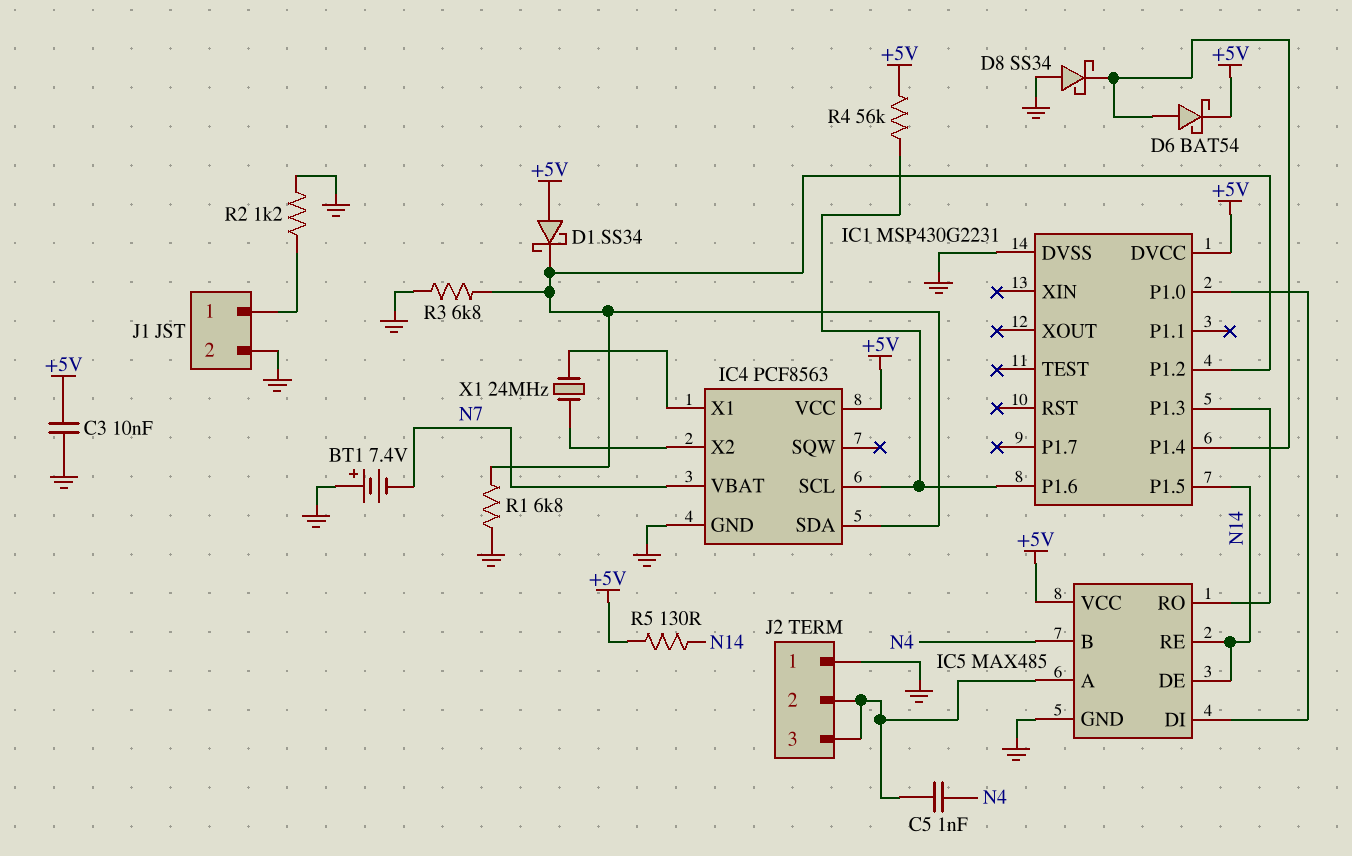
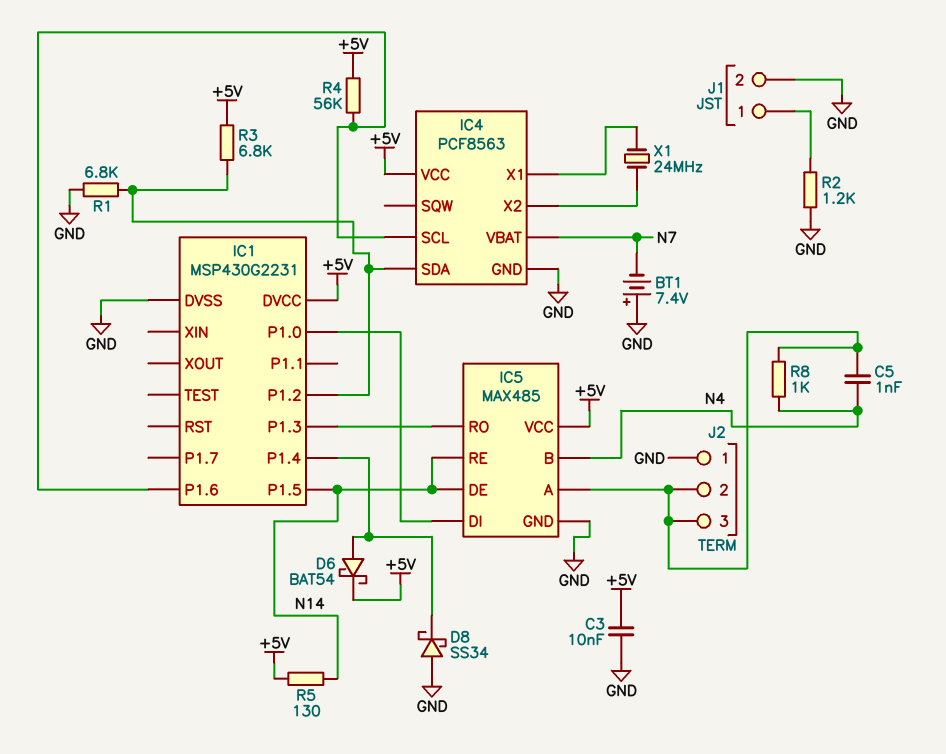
D1: schottky SS34 (A +5V, K IC1/P1.2) -> none
R3: 6.8k (GND, IC1/P1.2) -> 6.8k (+5V, IC1/P1.2)
R8: none -> 1k (IC5/A, N4)

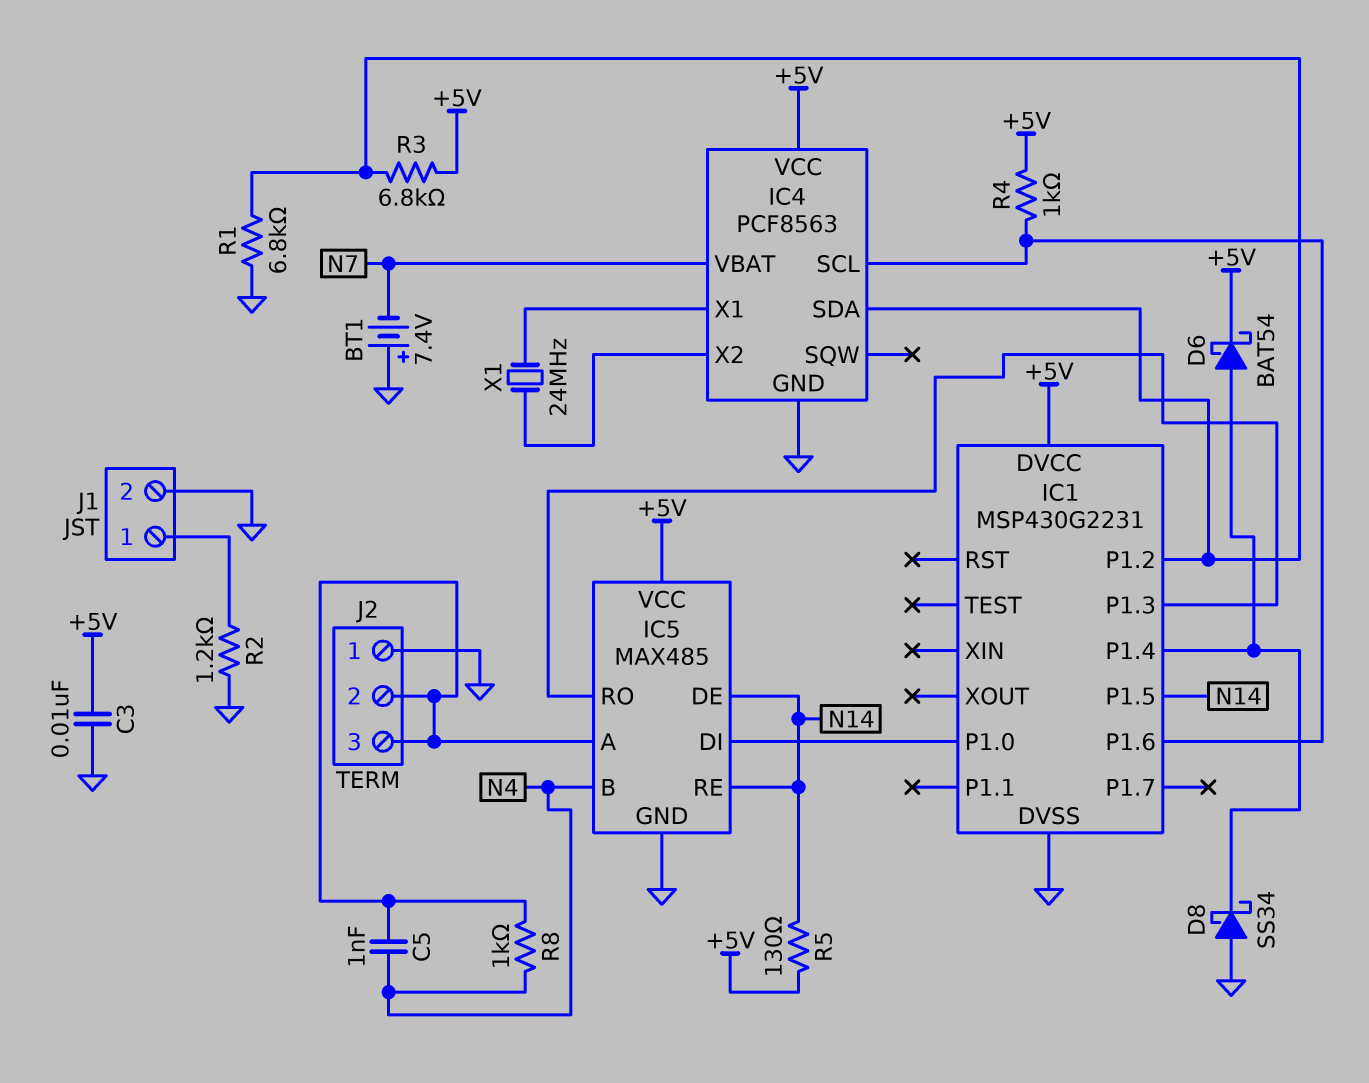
R4: 56k (+5V, IC1/P1.6) -> 1k (+5V, IC1/P1.6)

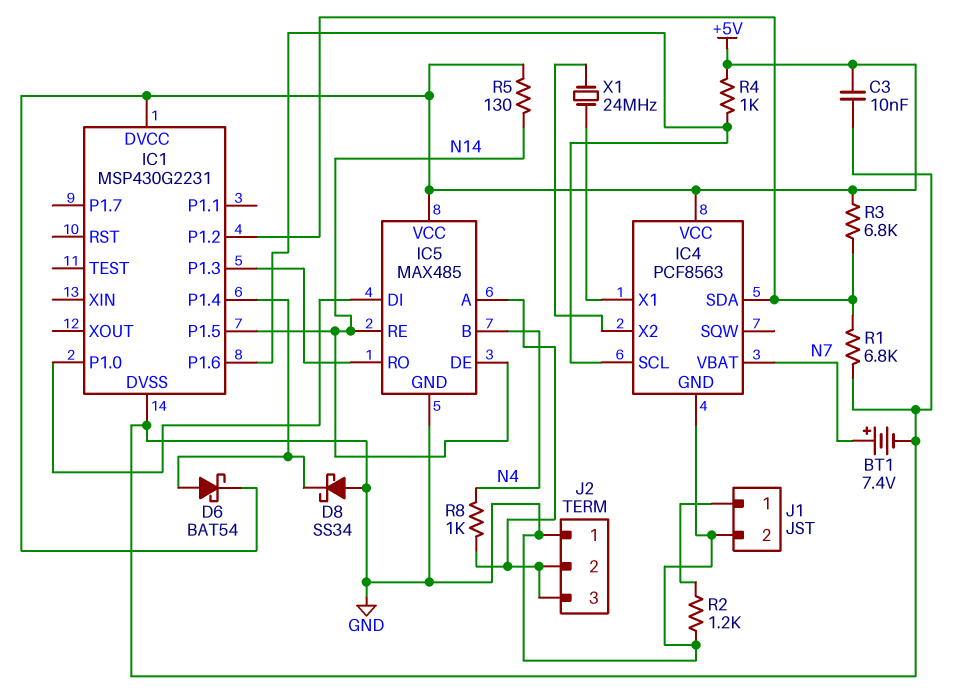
BT1: 7.4V (plus GND, minus N7) -> 7.4V (plus N7, minus GND)
C5: 1nF (IC5/A, N4) -> none

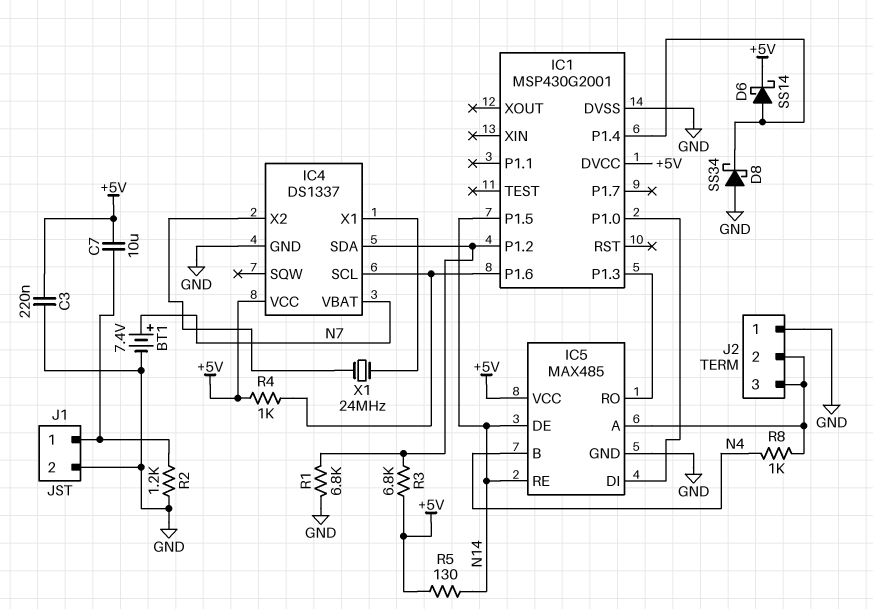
C3: 10nF (+5V, GND) -> 220nF (+5V, GND)
C7: none -> 10uF (+5V, J1/1)
D6: schottky BAT54 (A IC1/P1.4, K +5V) -> schottky SS14 (A IC1/P1.4, K +5V)
IC1: MSP430G2231 -> MSP430G2001
IC4: PCF8563 -> DS1337

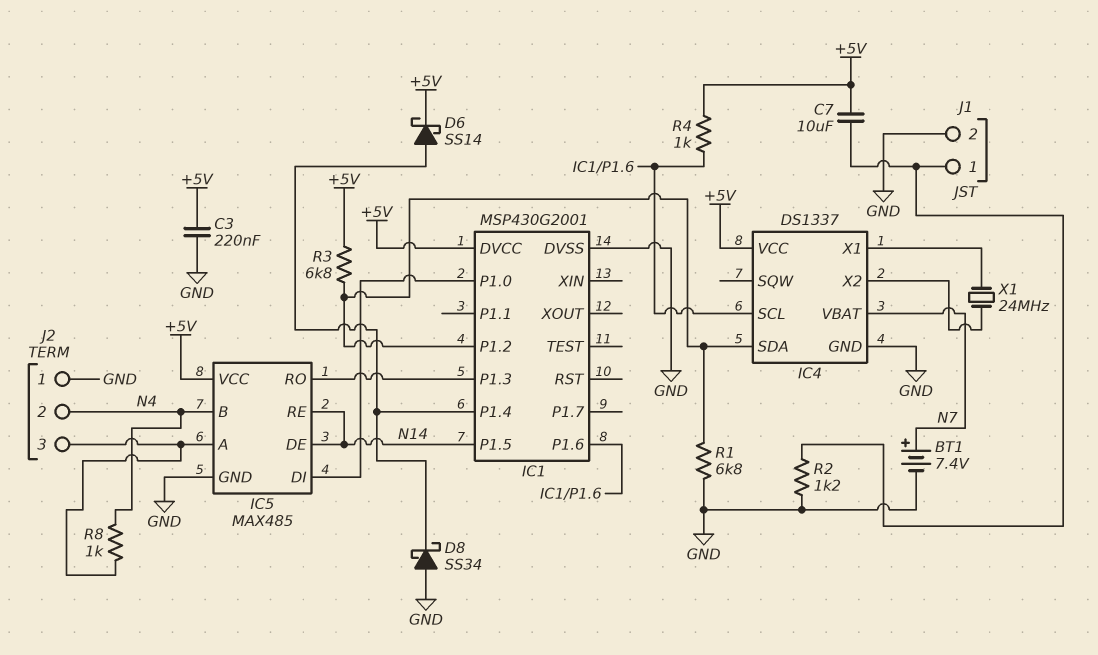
J2 pin 2: IC5/A -> N4
R5: 130 (+5V, N14) -> none

